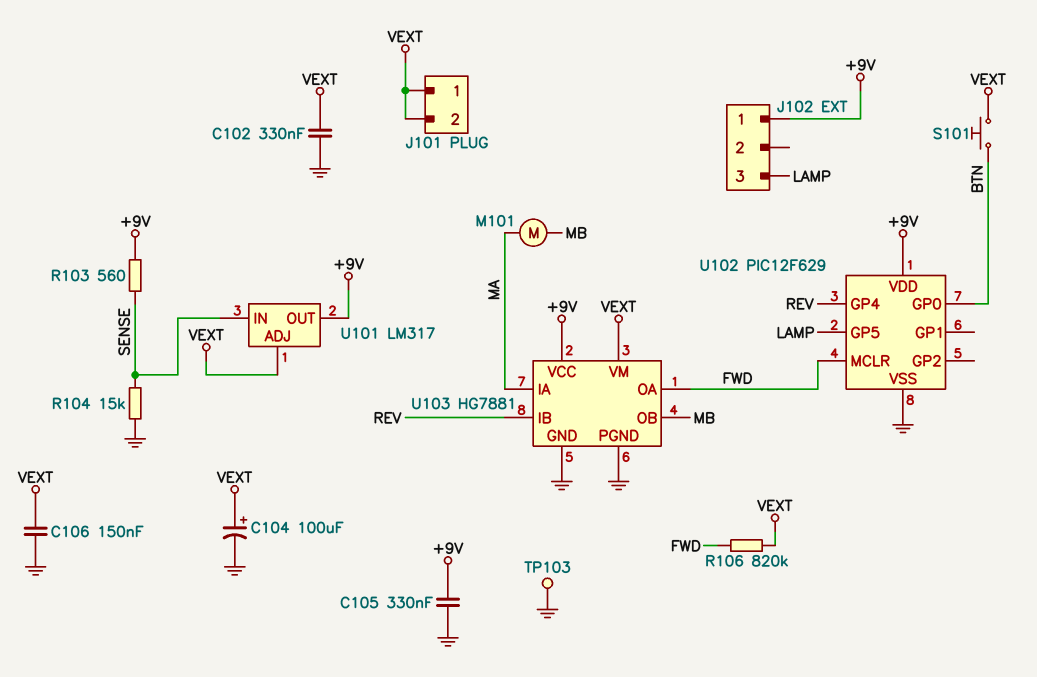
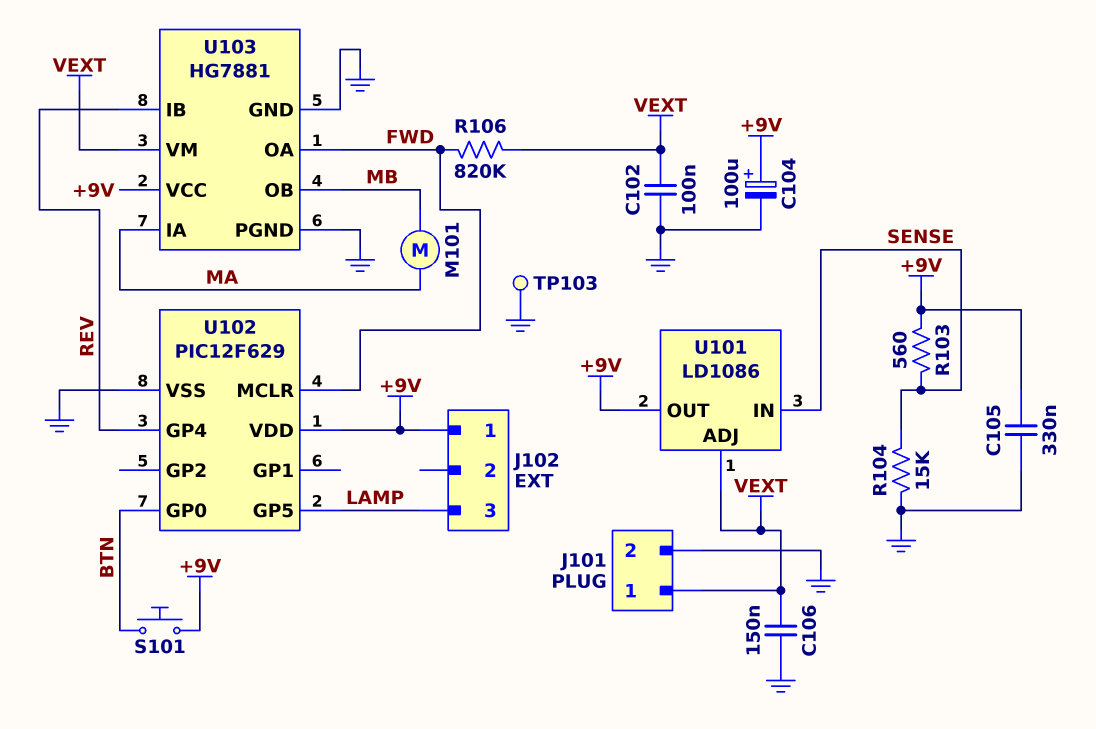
C102: 330nF (GND, VEXT) -> 100nF (GND, VEXT)
C104: 100uF (plus VEXT, minus GND) -> 100uF (plus +9V, minus GND)
J101 pin 2: VEXT -> GND
S101: button (BTN, VEXT) -> button (+9V, BTN)
U101: LM317 -> LD1086

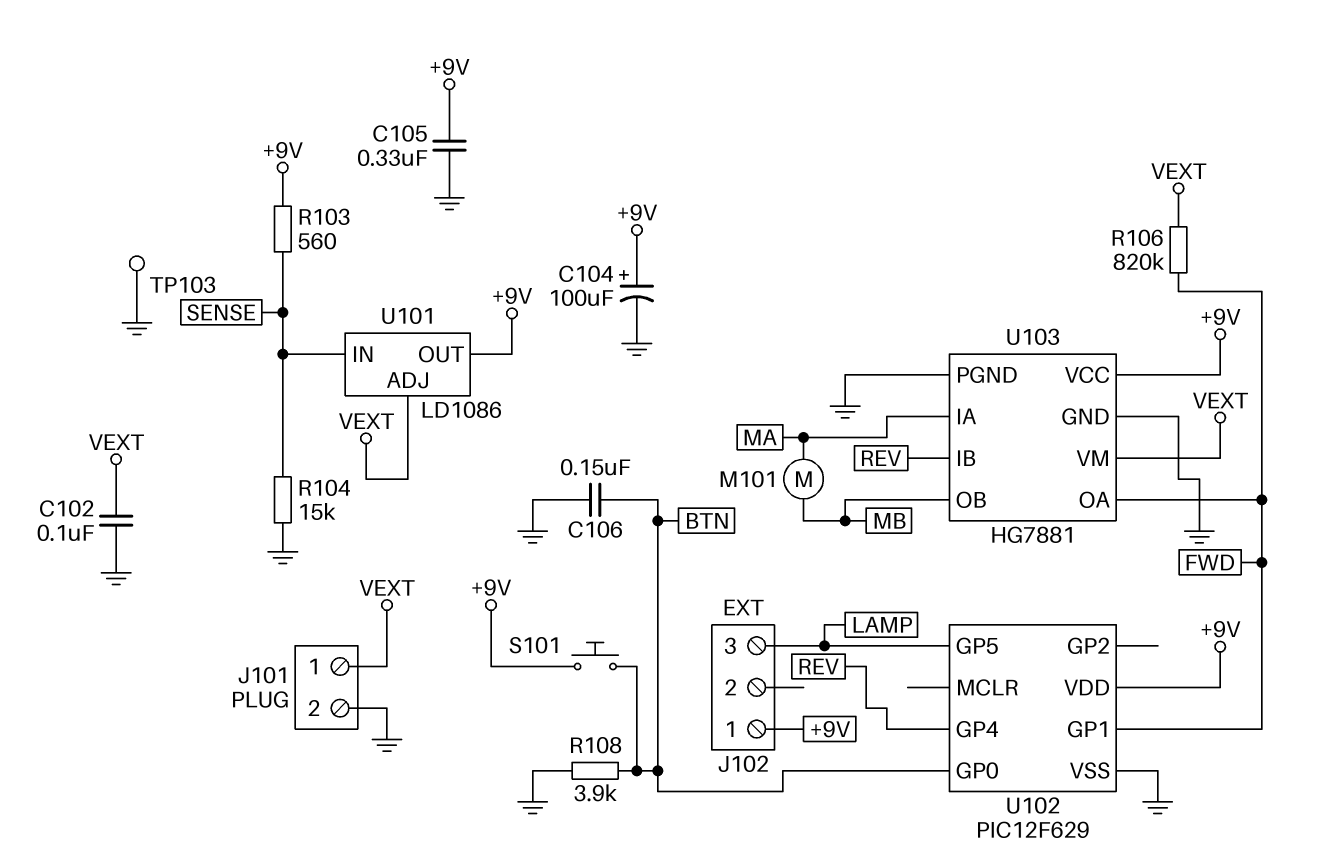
C106: 150nF (GND, VEXT) -> 150nF (BTN, GND)
R108: none -> 3.9k (BTN, GND)
U102 pin GP1: none -> FWD
U102 pin MCLR: FWD -> none

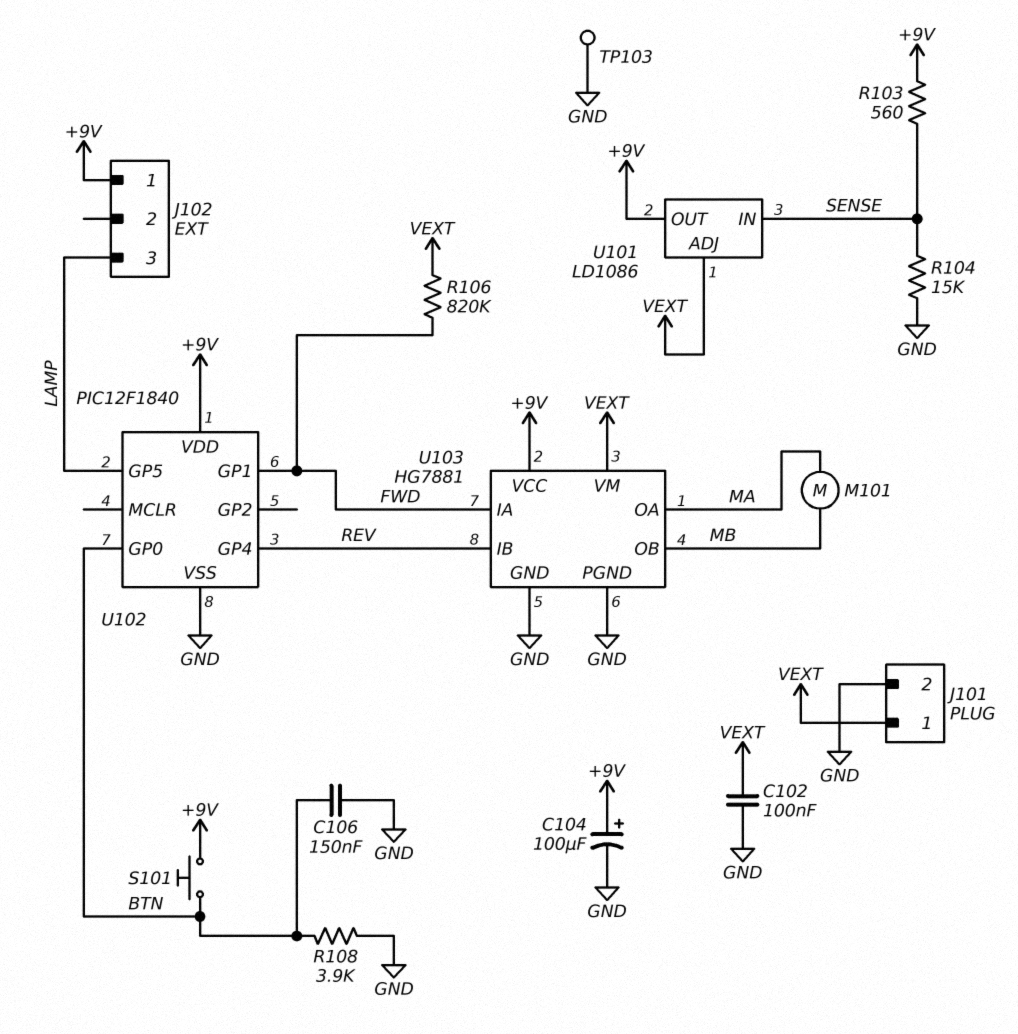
C105: 330nF (+9V, GND) -> none
U102: PIC12F629 -> PIC12F1840
U103 pin IA: MA -> FWD
U103 pin OA: FWD -> MA

